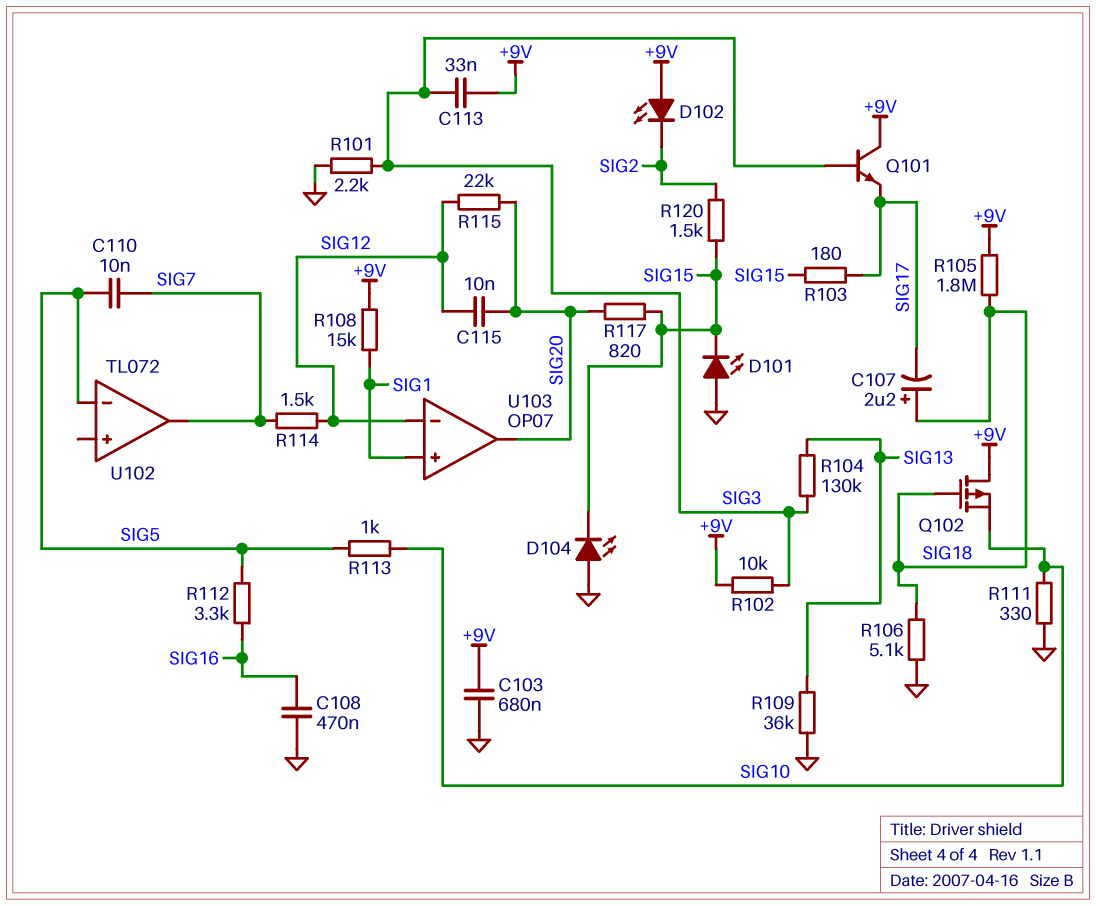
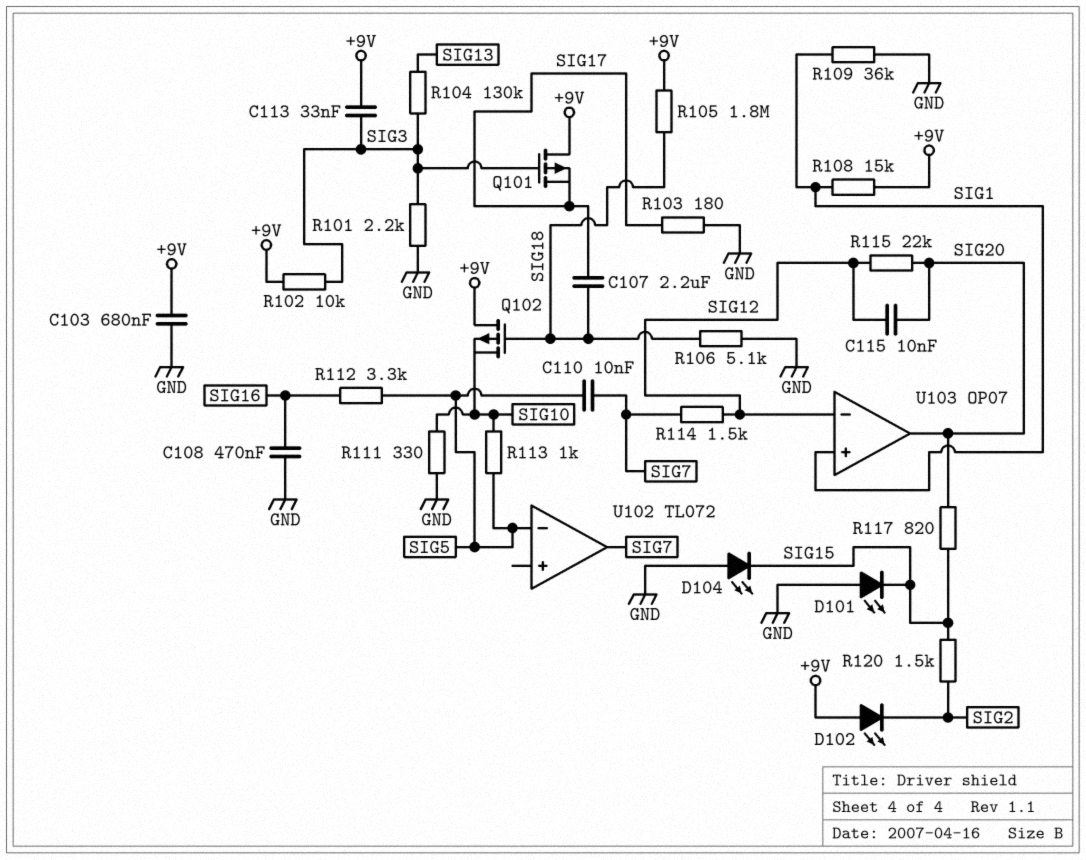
C107: 2.2uF (plus SIG18, minus SIG17) -> 2.2uF (SIG17, SIG18)
Q101: NPN (B SIG3, C +9V, E SIG17) -> PMOS (G SIG3, D +9V, S SIG17)
R103: 180 (SIG15, SIG17) -> 180 (GND, SIG17)
R109: 36k (GND, SIG13) -> 36k (GND, SIG1)

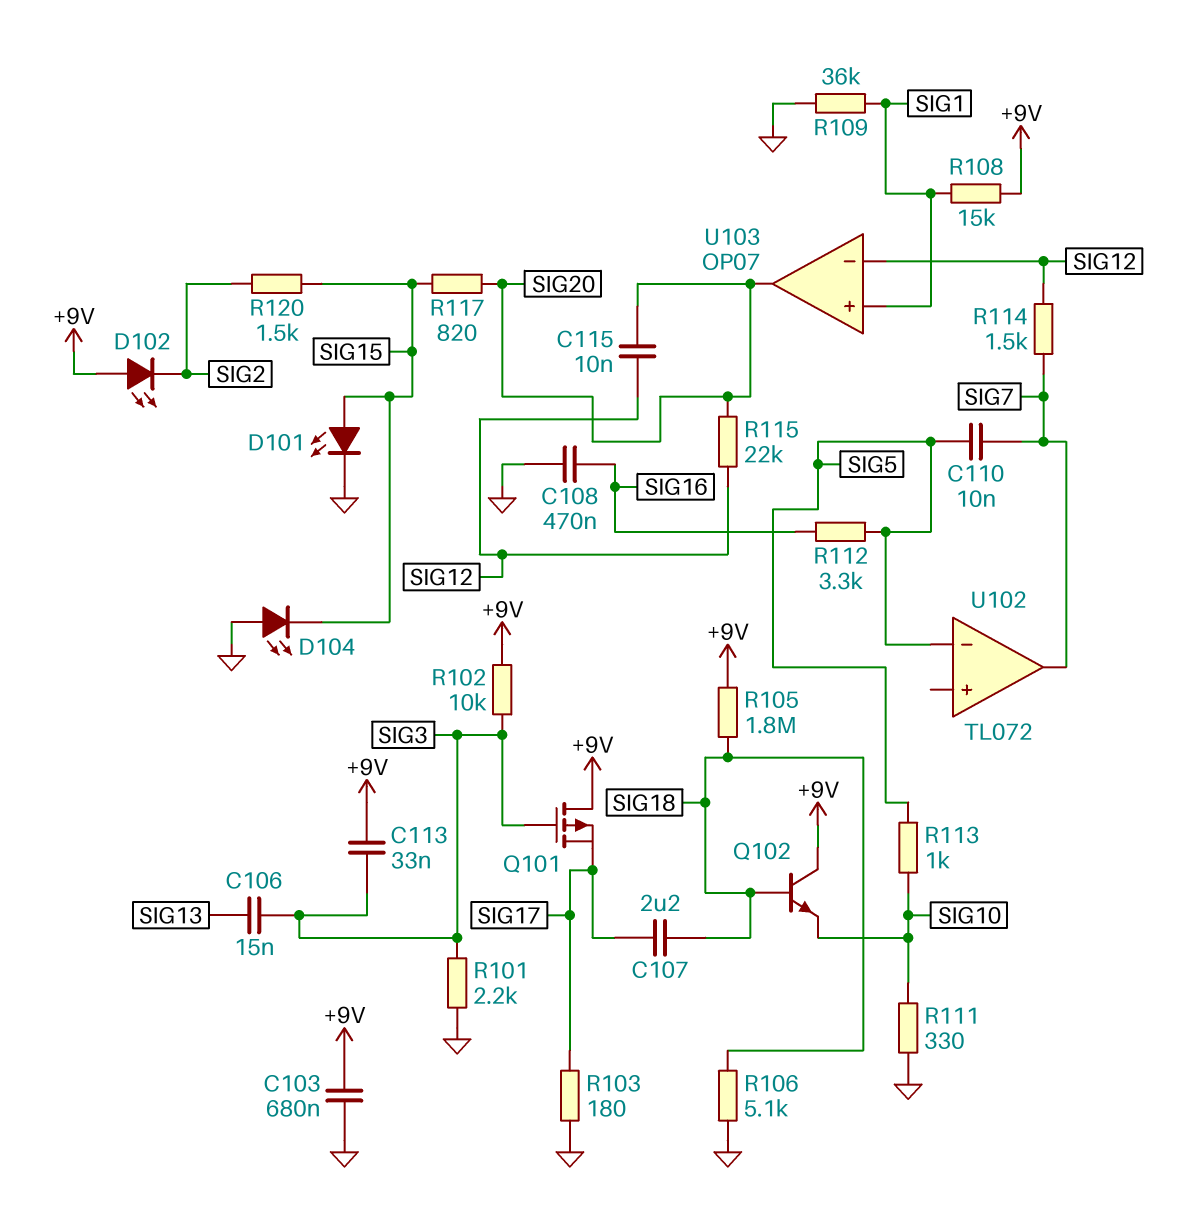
C106: none -> 15nF (SIG3, SIG13)
D101: LED (A GND, K SIG15) -> LED (A SIG15, K GND)
Q102: PMOS (G SIG18, D +9V, S SIG10) -> NPN (B SIG18, C +9V, E SIG10)
R104: 130k (SIG3, SIG13) -> none

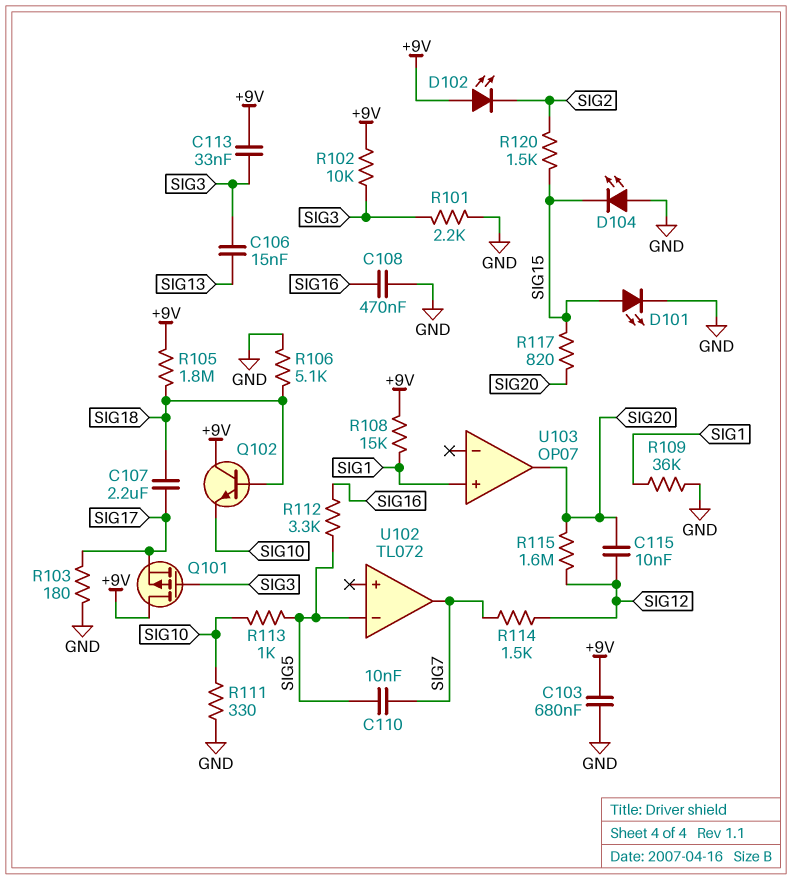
R115: 22k (SIG12, SIG20) -> 1.6M (SIG12, SIG20)
U103 pin in-: SIG12 -> none

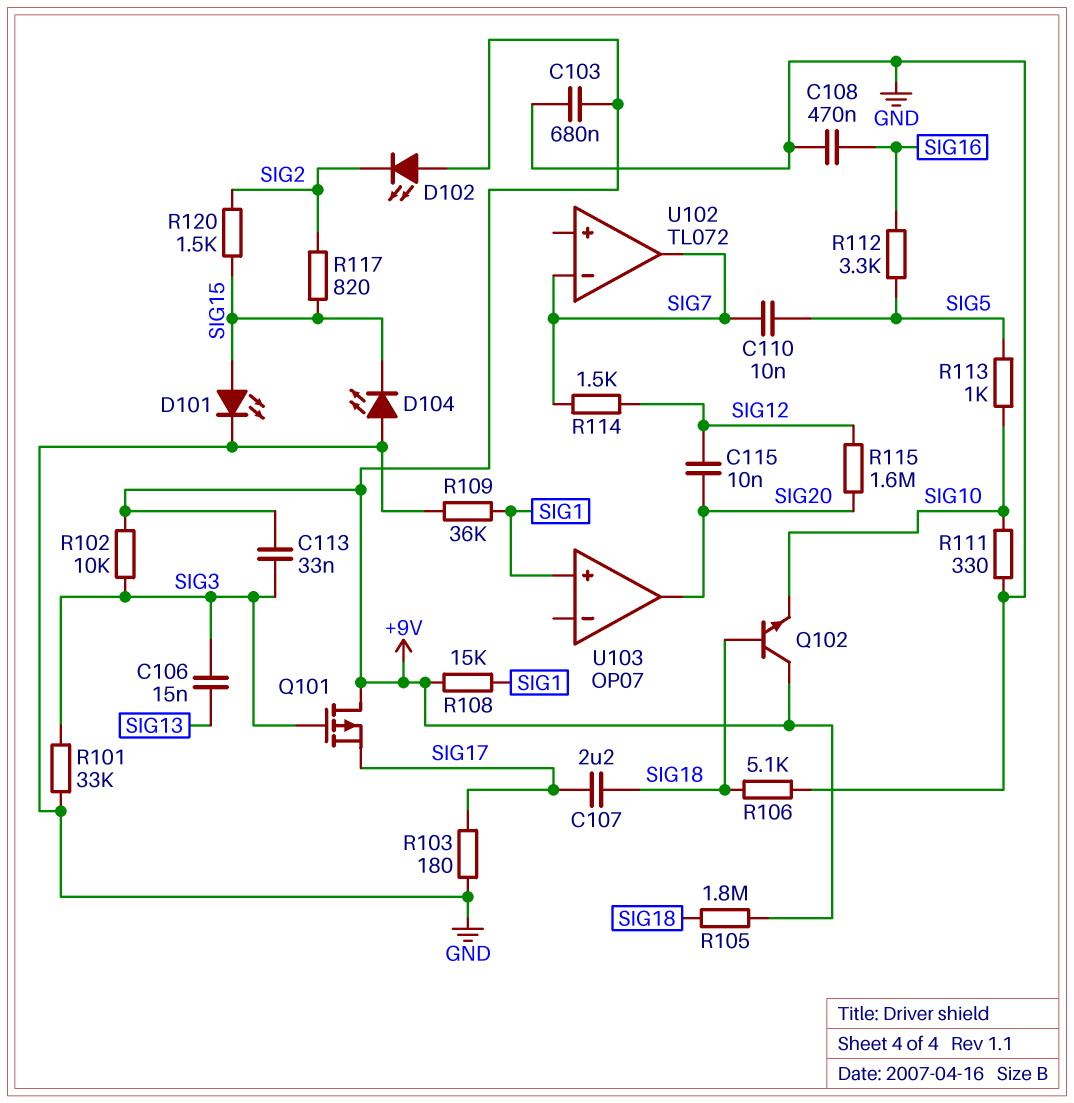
R101: 2.2k (GND, SIG3) -> 33k (GND, SIG3)
R117: 820 (SIG15, SIG20) -> 820 (SIG2, SIG15)
U102 pin in-: SIG5 -> SIG7

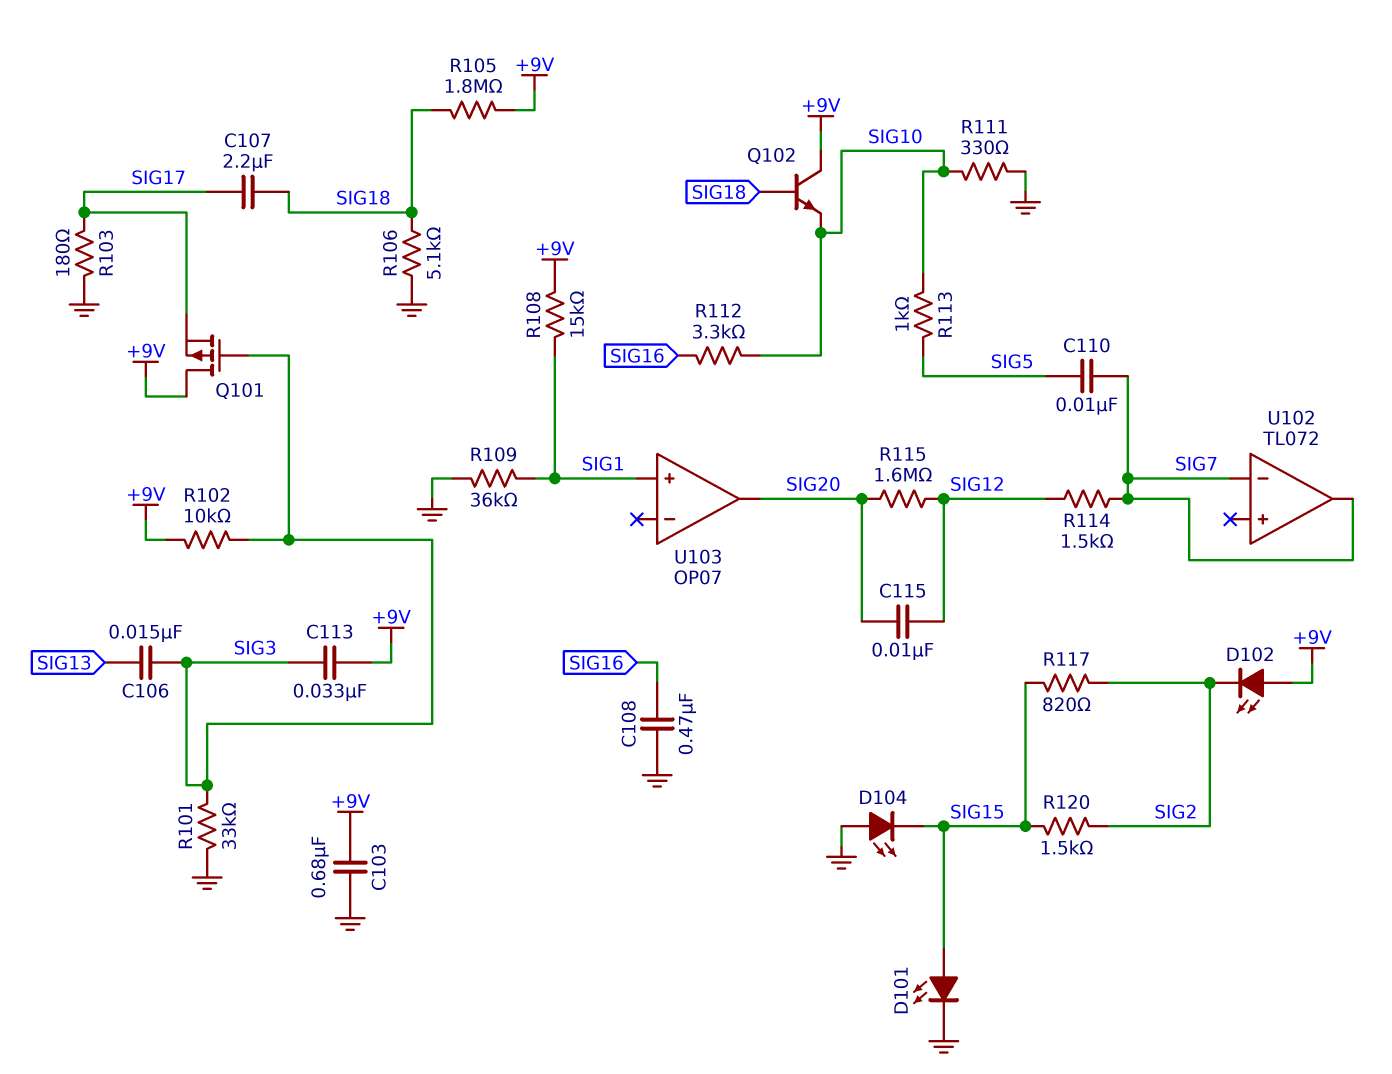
R112: 3.3k (SIG5, SIG16) -> 3.3k (SIG10, SIG16)

